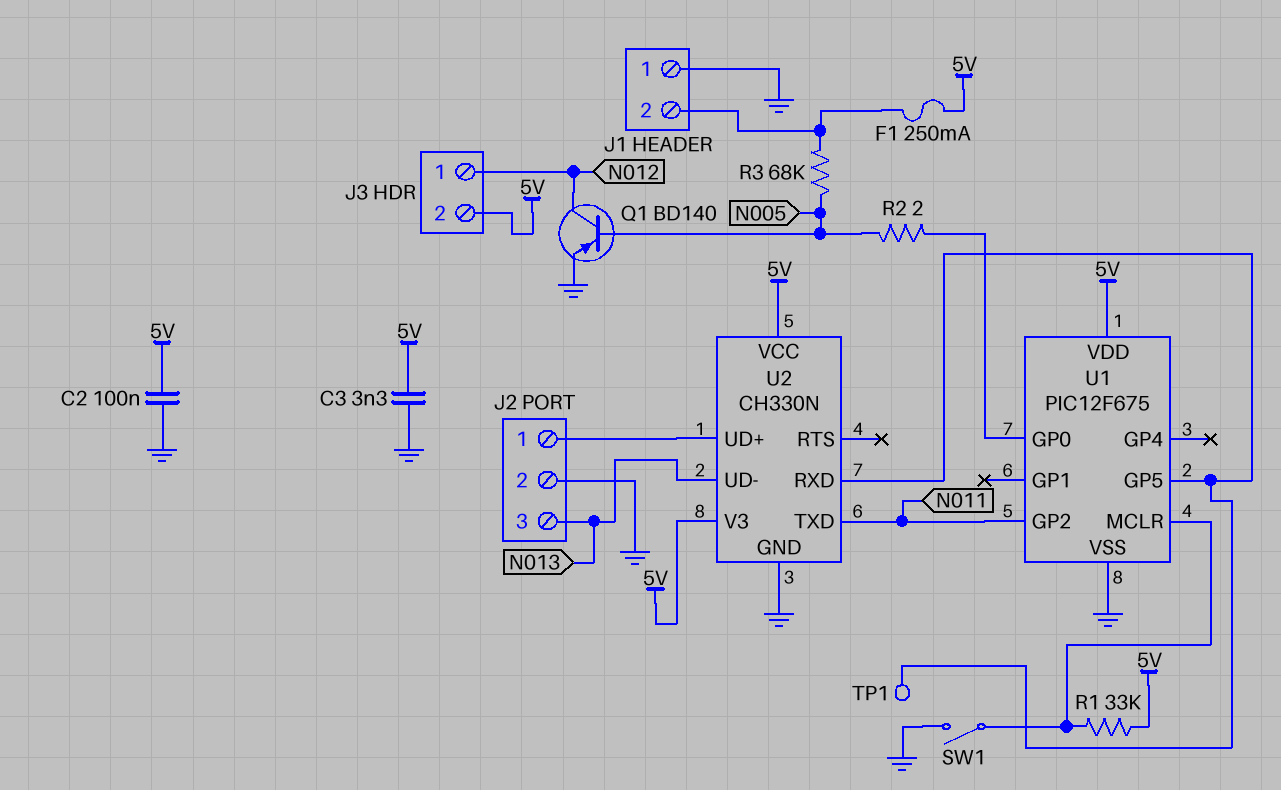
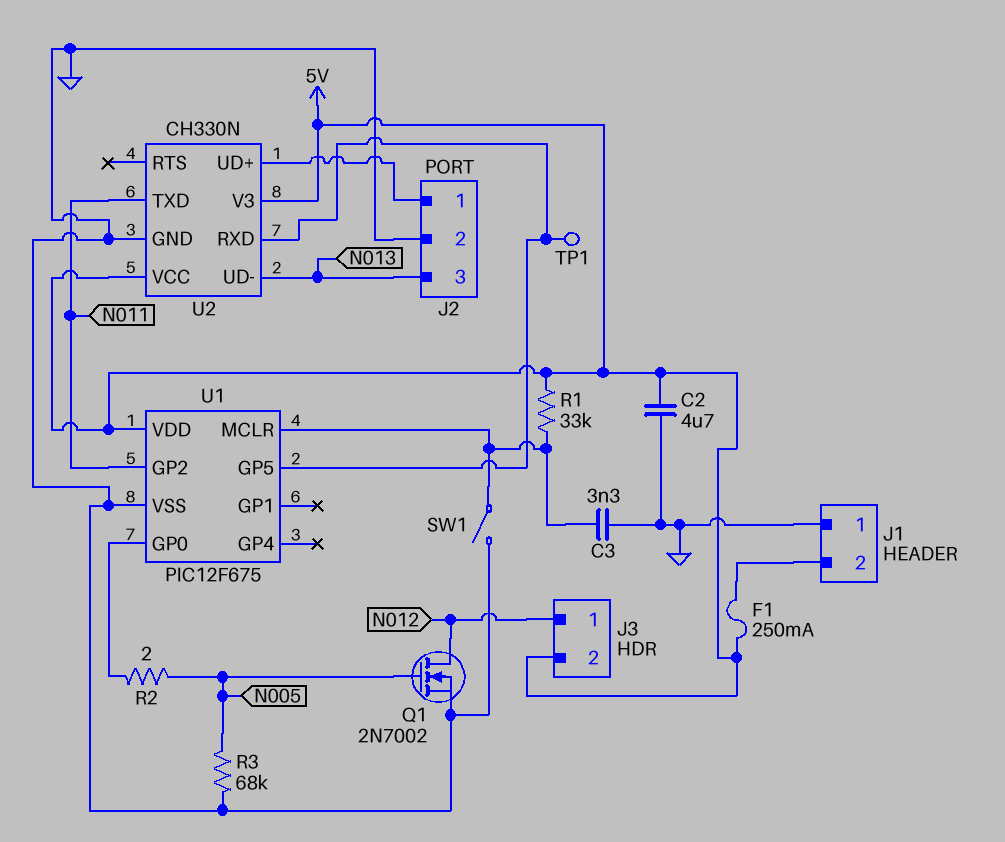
C2: 100nF (5V, GND) -> 4.7uF (5V, GND)
C3: 3.3nF (5V, GND) -> 3.3nF (GND, U1/MCLR)
Q1: PNP BD140 (B N005, C N012, E GND) -> NMOS 2N7002 (G N005, D N012, S GND)
R3: 68k (J1/2, N005) -> 68k (GND, N005)

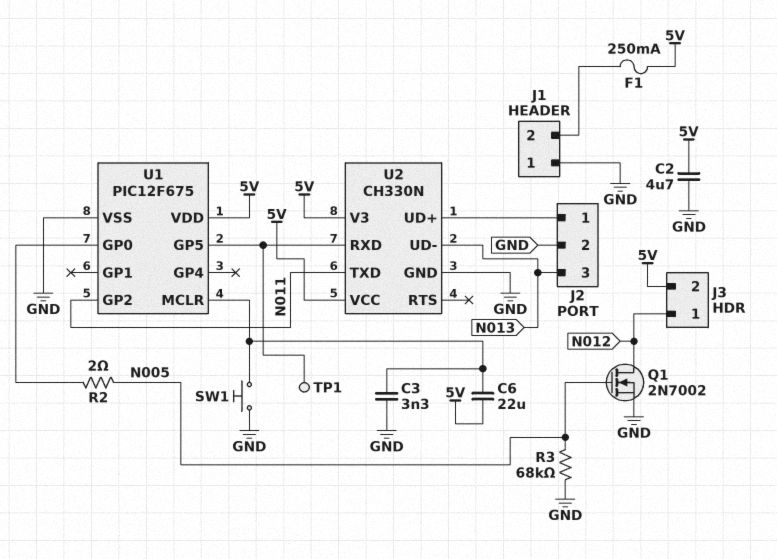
C6: none -> 22uF (5V, U1/MCLR)
R1: 33k (5V, U1/MCLR) -> none
SW1: switch (GND, U1/MCLR) -> button (GND, U1/MCLR)

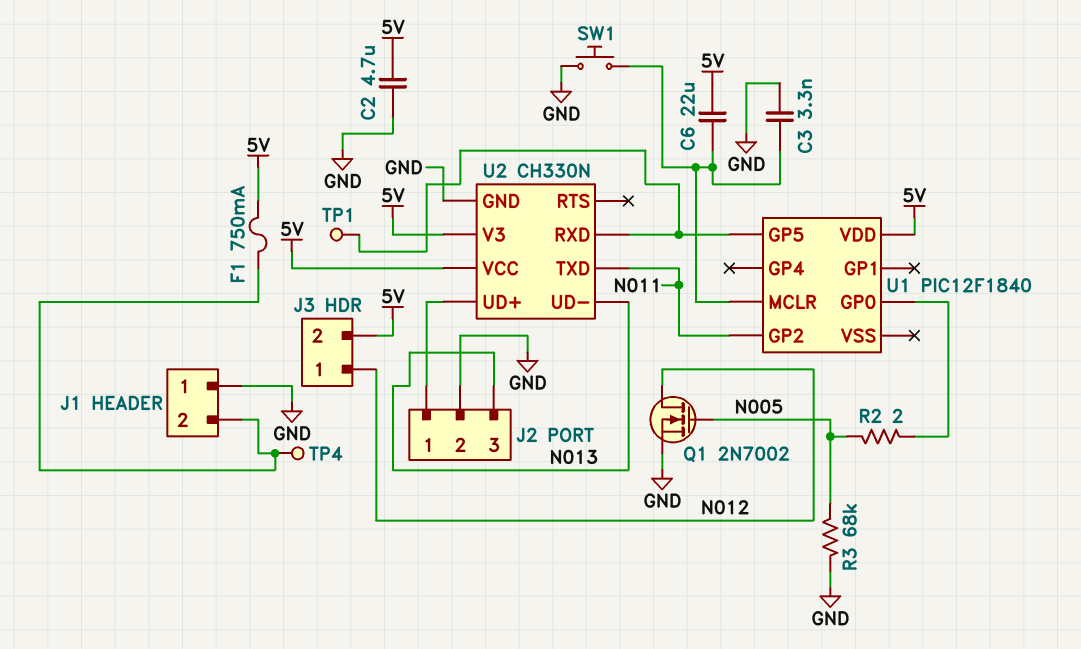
F1: 250mA (5V, J1/2) -> 750mA (5V, J1/2)
TP4: none -> test point (J1/2)
U1: PIC12F675 -> PIC12F1840
U1 pin VSS: GND -> none

